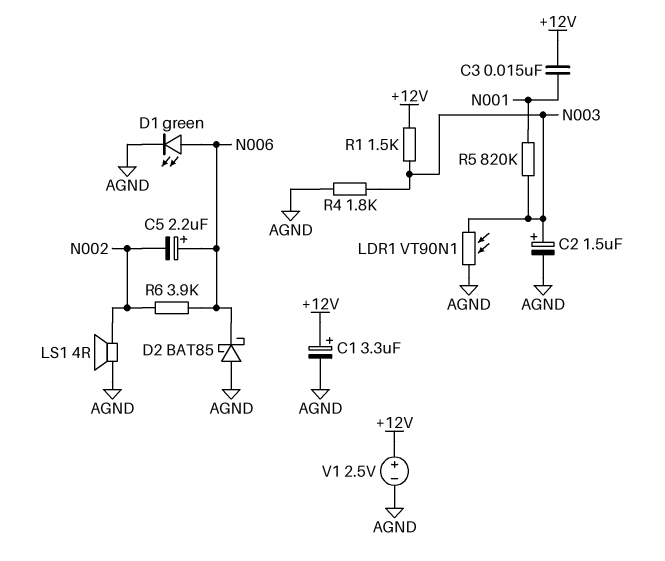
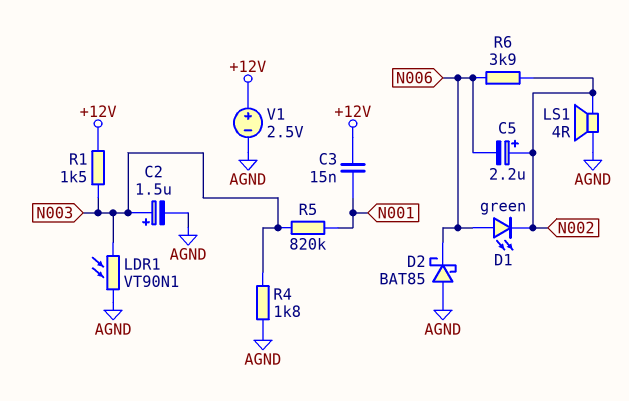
C1: 3.3uF (plus +12V, minus AGND) -> none
C5: 2.2uF (plus N006, minus N002) -> 2.2uF (plus N002, minus N006)
D1: LED green (A N006, K AGND) -> LED green (A N006, K N002)

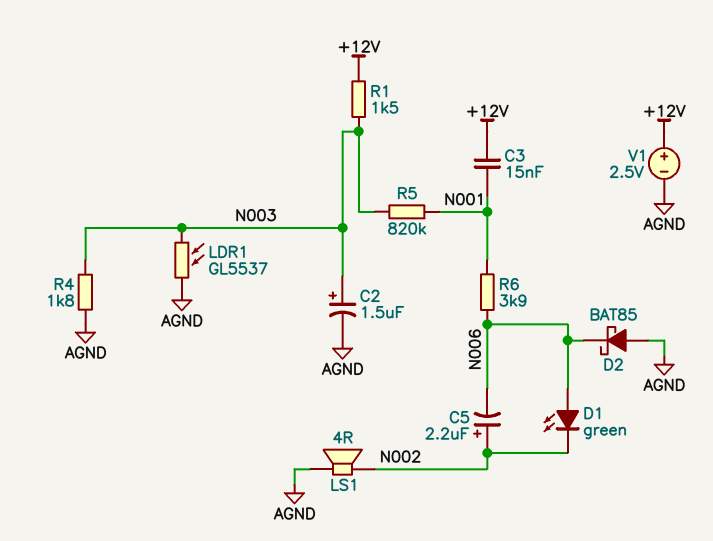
LDR1: VT90N1 (AGND, N003) -> GL5537 (AGND, N003)
R6: 3.9k (N002, N006) -> 3.9k (N001, N006)

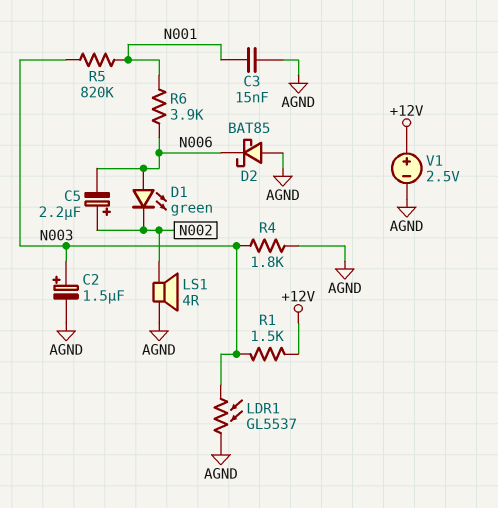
C3: 15nF (+12V, N001) -> 15nF (AGND, N001)

